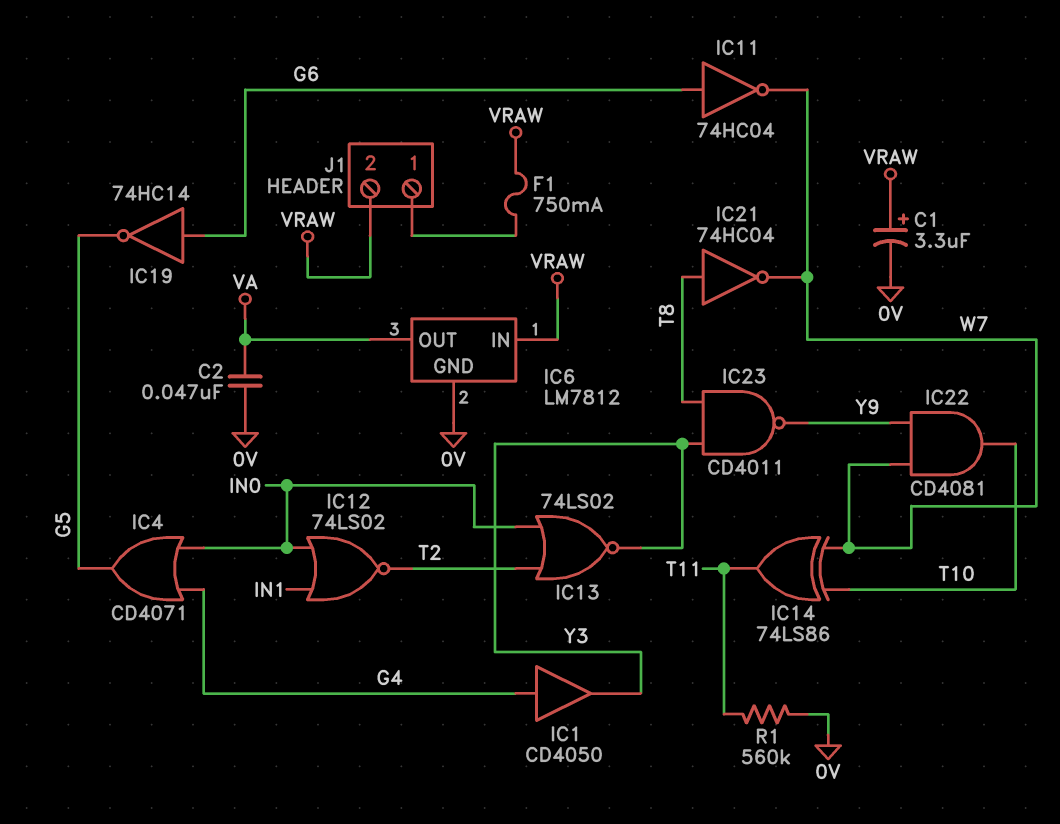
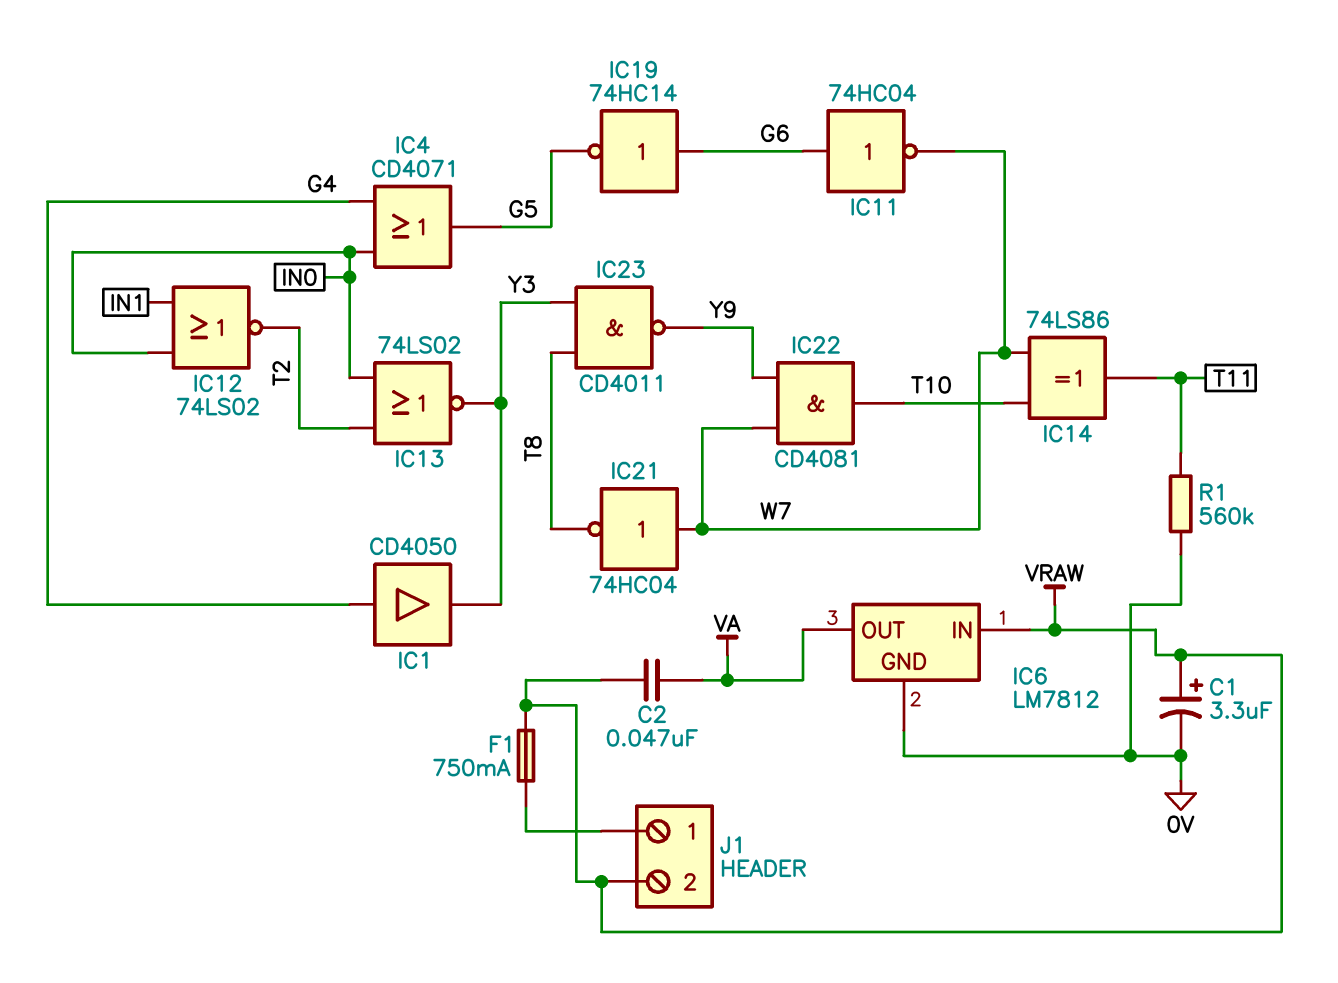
C2: 47nF (0V, VA) -> 47nF (VA, VRAW)
IC21: NOT 74HC04 (in T8, out W7) -> NOT 74HC04 (in W7, out T8)

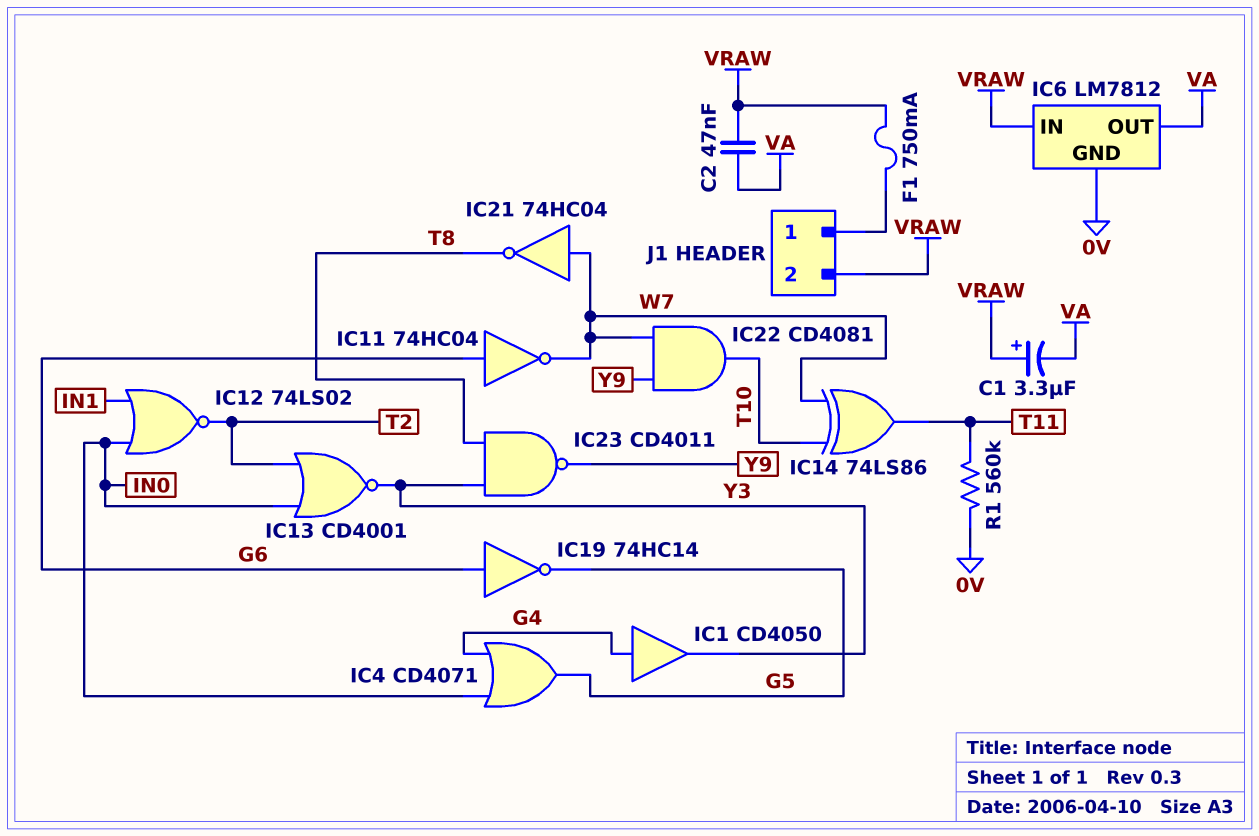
C1: 3.3uF (plus VRAW, minus 0V) -> 3.3uF (plus VRAW, minus VA)
IC13: NOR 74LS02 (in IN0, in T2, out Y3) -> NOR CD4001 (in IN0, in T2, out Y3)

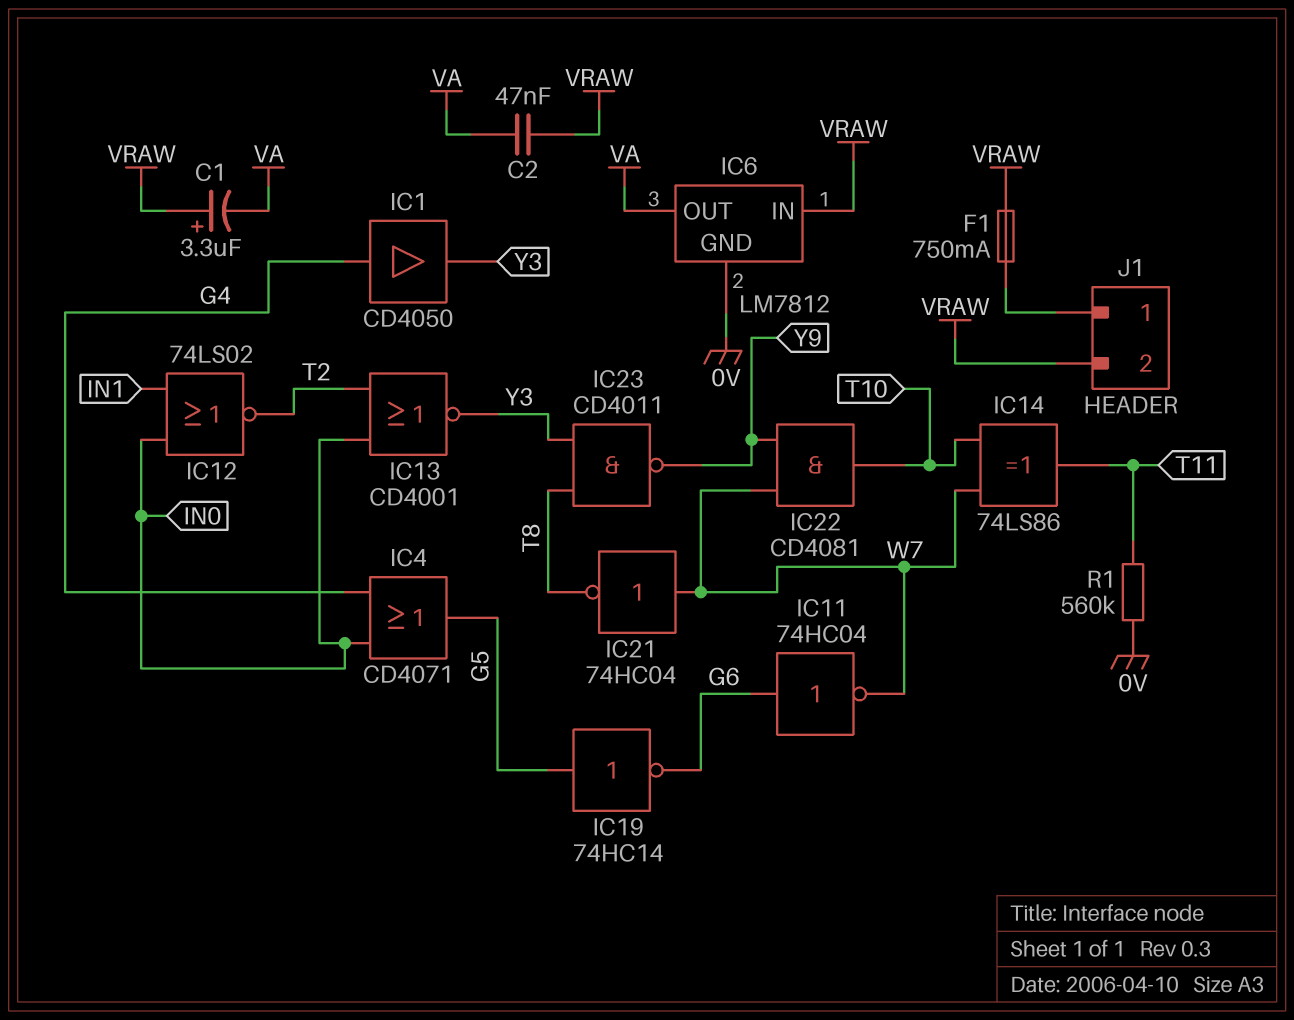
IC19: NOT 74HC14 (in G6, out G5) -> NOT 74HC14 (in G5, out G6)

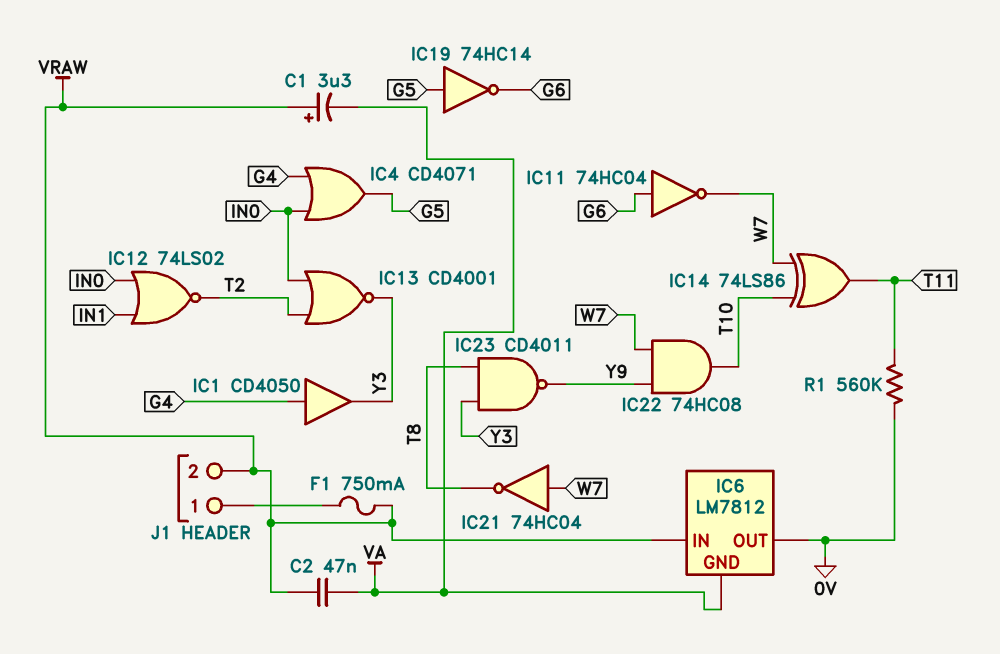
IC6 pin GND: 0V -> VA
IC6 pin OUT: VA -> 0V
IC22: AND CD4081 (in W7, in Y9, out T10) -> AND 74HC08 (in W7, in Y9, out T10)

